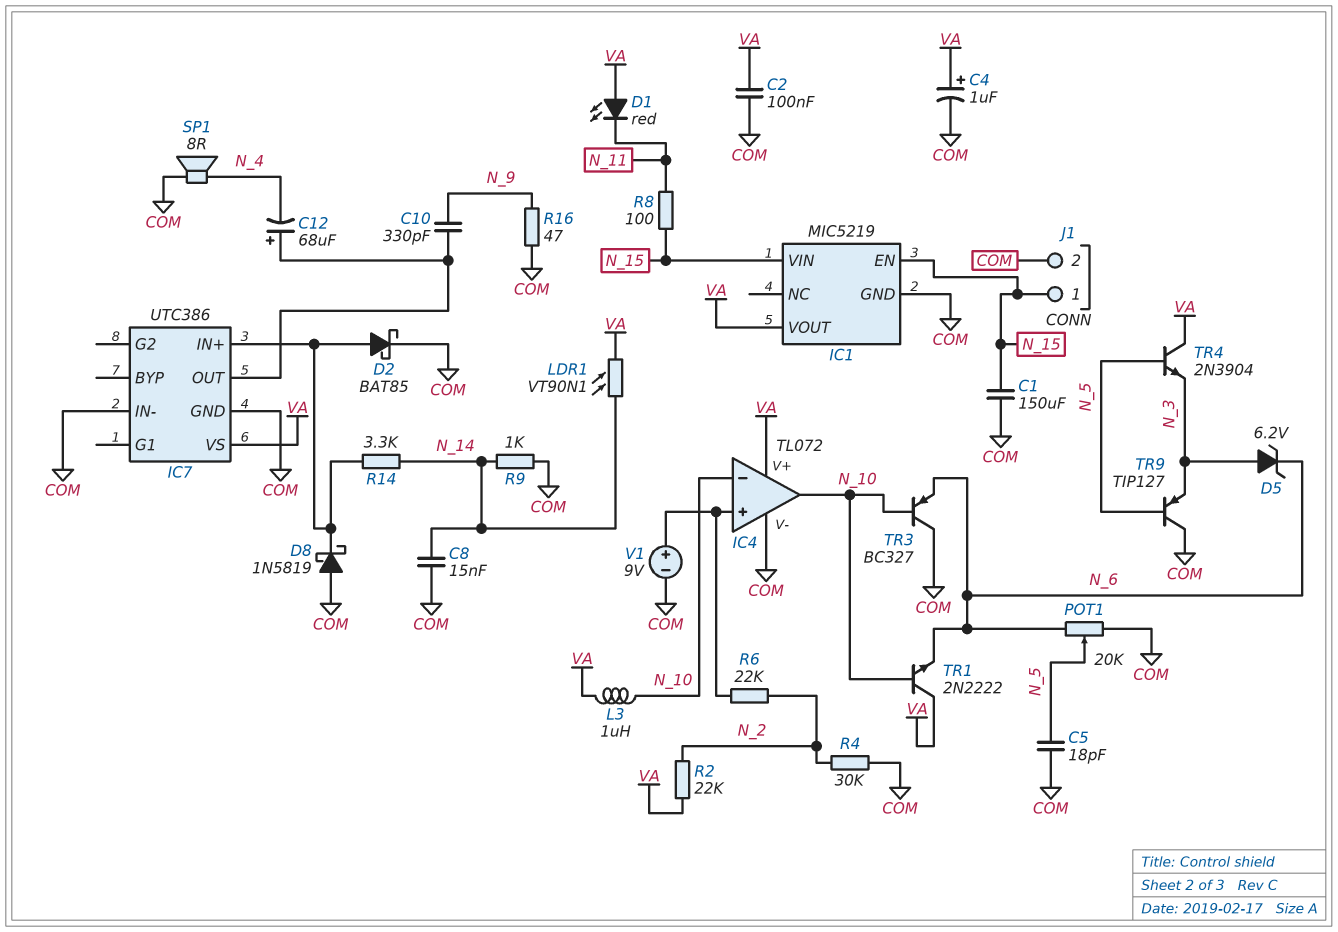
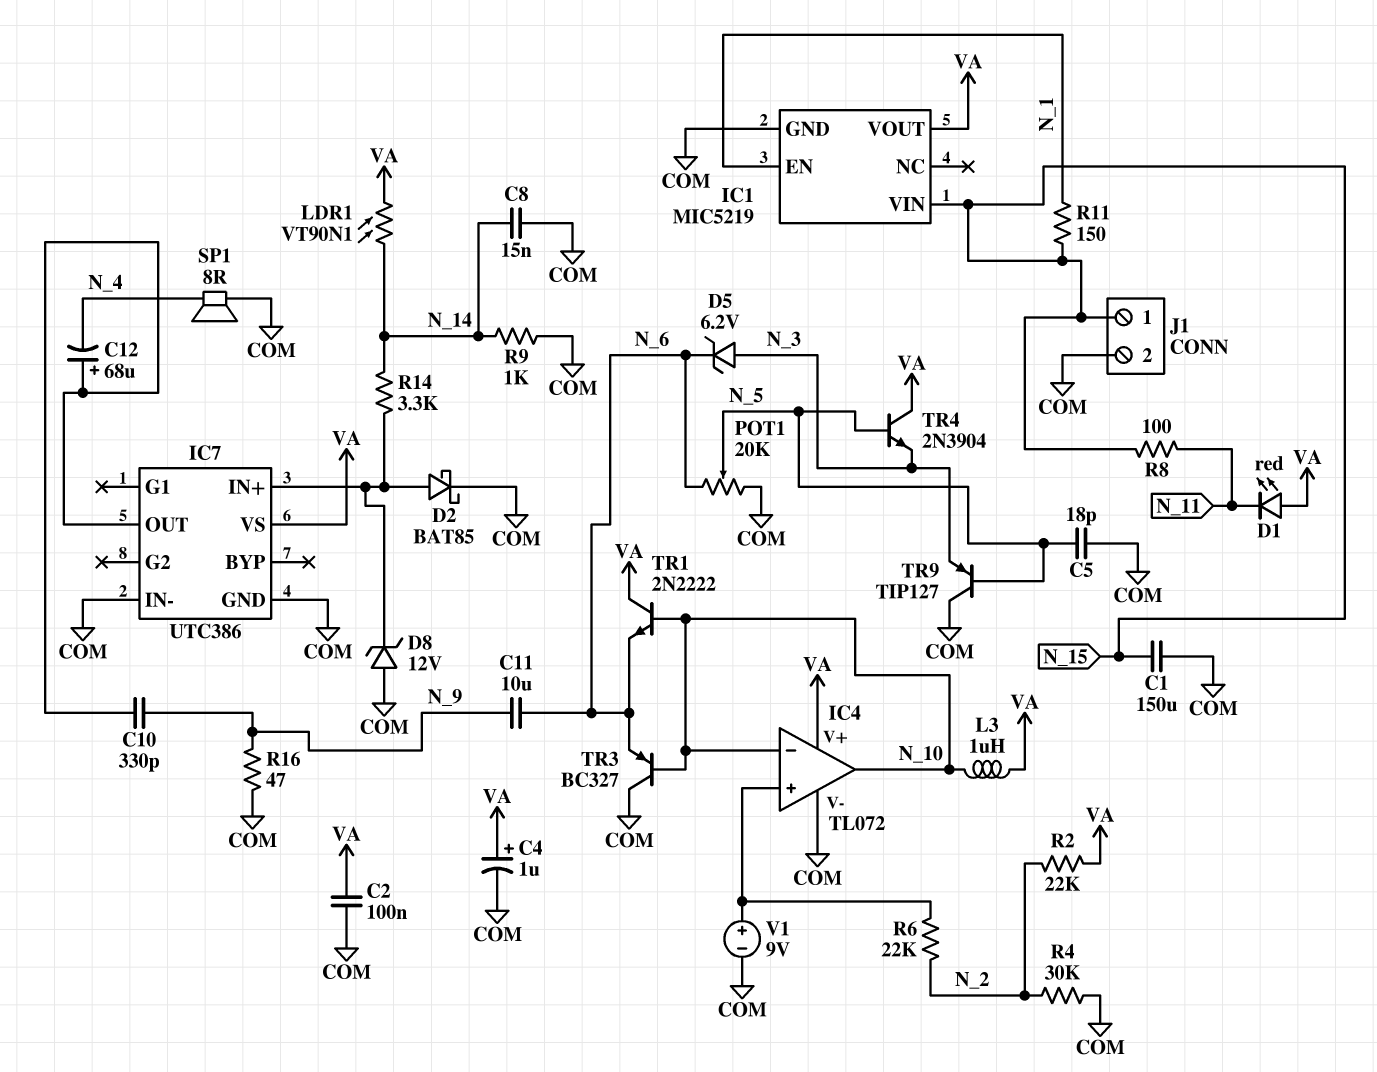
C11: none -> 10uF (N_6, N_9)
D8: schottky 1N5819 (A COM, K IC7/IN+) -> zener 12V (A COM, K IC7/IN+)
IC1 pin EN: N_15 -> N_1
R11: none -> 150 (N_1, N_15)

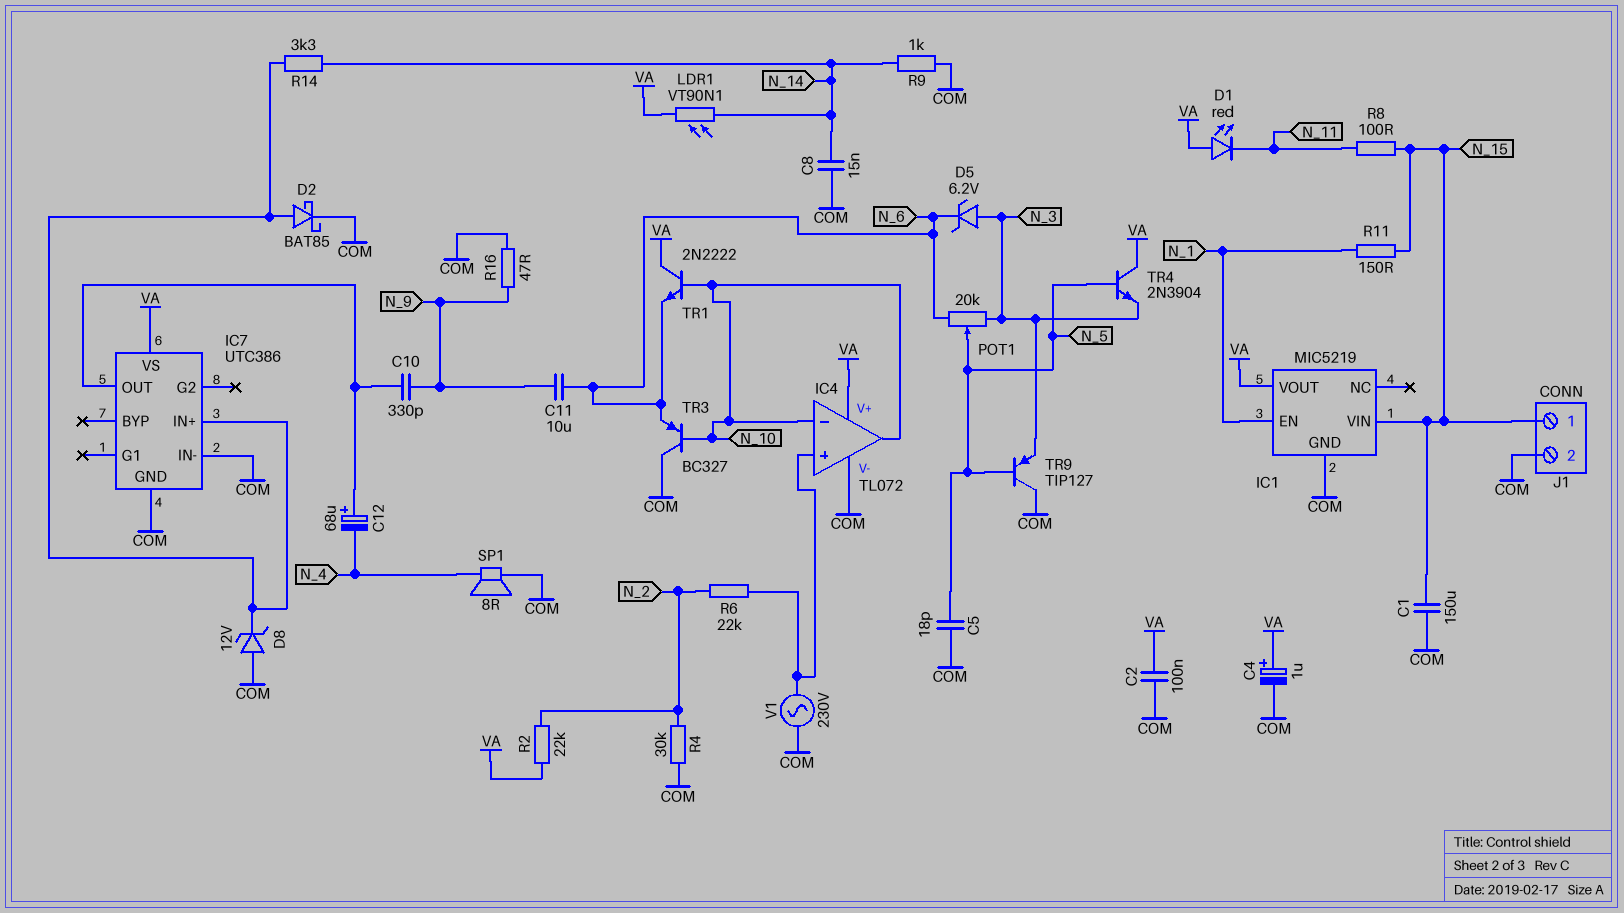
L3: 1uH (N_10, VA) -> none
POT1: 20k (COM, N_6, wiper N_5) -> 20k (N_3, N_6, wiper N_5)
V1: 9V (plus IC4/in+, minus COM) -> AC 230V (COM, IC4/in+)

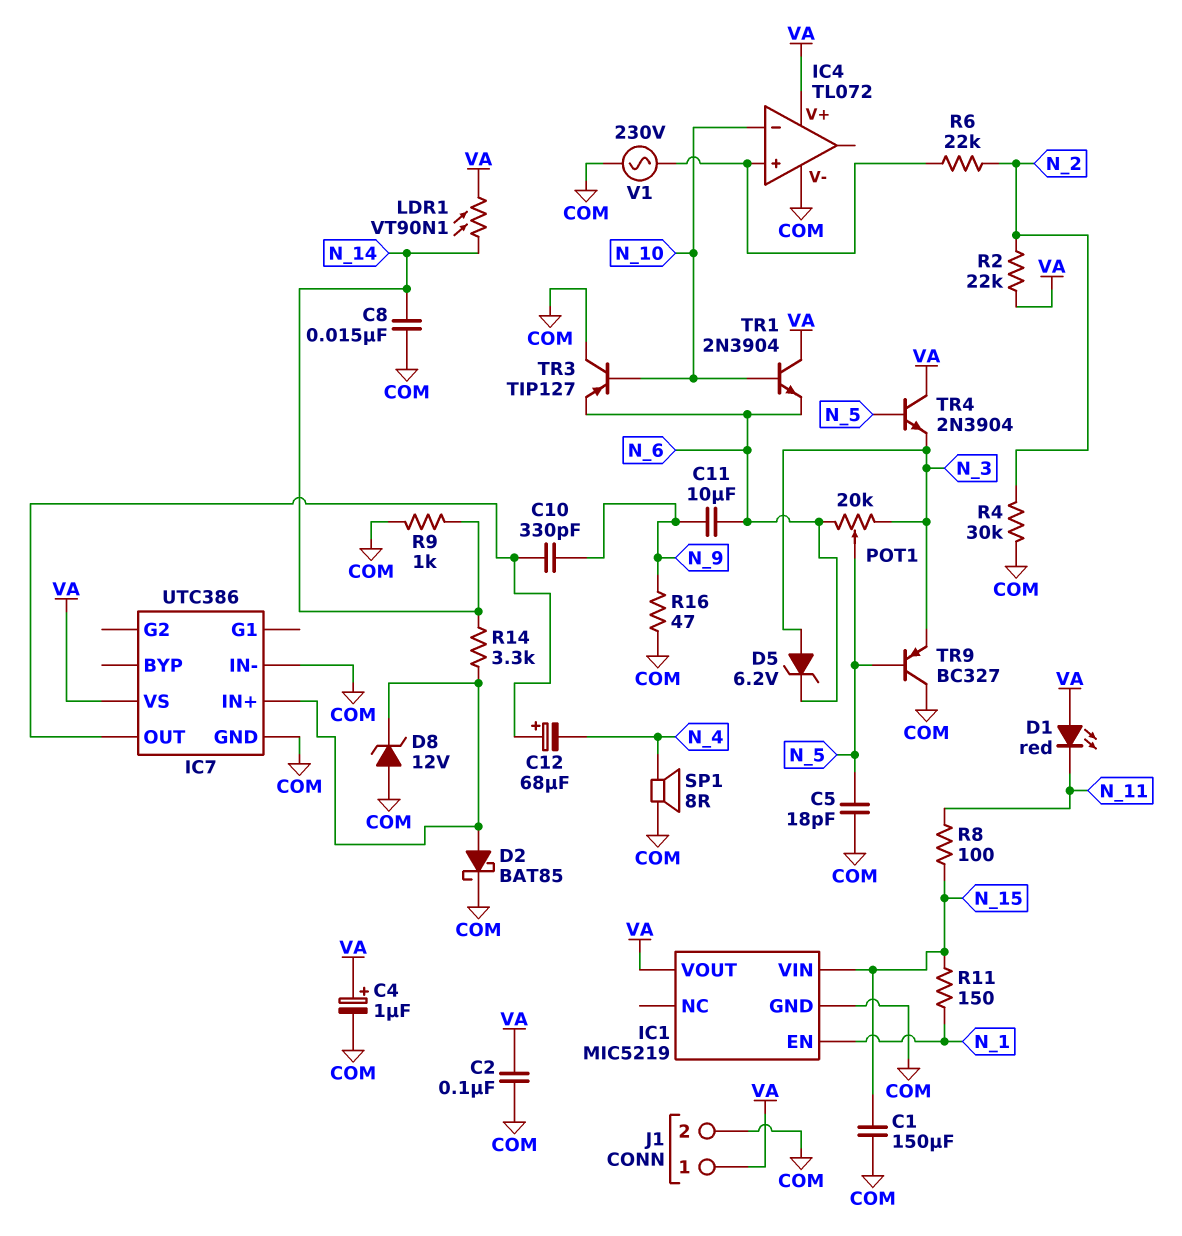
IC4 pin out: N_10 -> none
J1 pin 1: N_15 -> VA
TR1: NPN 2N2222 (B N_10, C VA, E N_6) -> NPN 2N3904 (B N_10, C VA, E N_6)
TR3: PNP BC327 (B N_10, C COM, E N_6) -> PNP TIP127 (B N_10, C COM, E N_6)
TR9: PNP TIP127 (B N_5, C COM, E N_3) -> PNP BC327 (B N_5, C COM, E N_3)

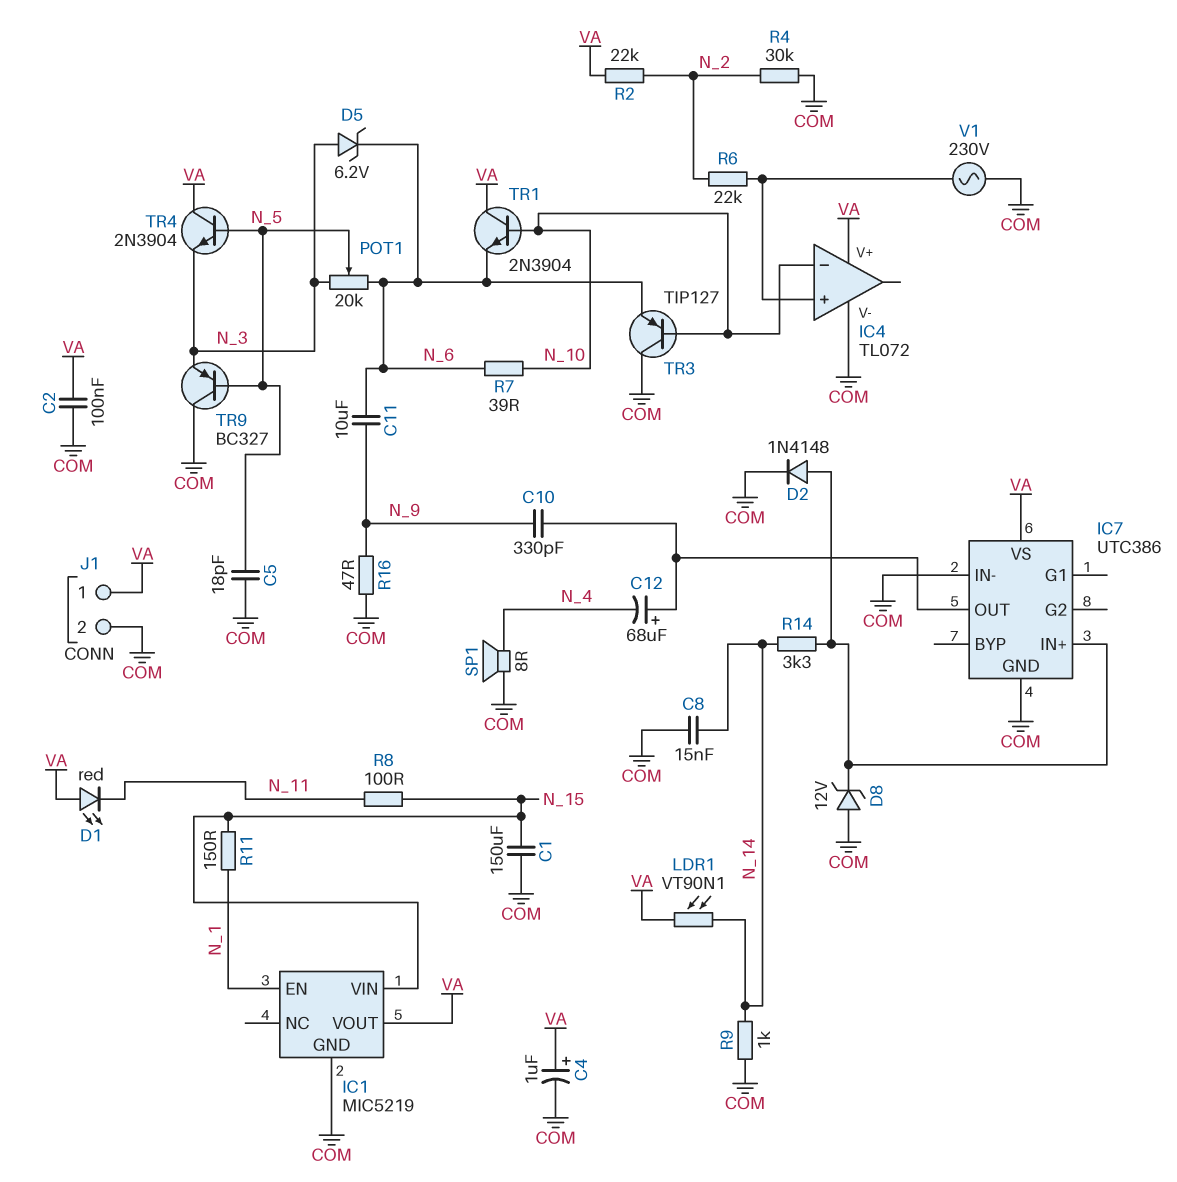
D2: schottky BAT85 (A IC7/IN+, K COM) -> diode 1N4148 (A IC7/IN+, K COM)
R7: none -> 39 (N_6, N_10)

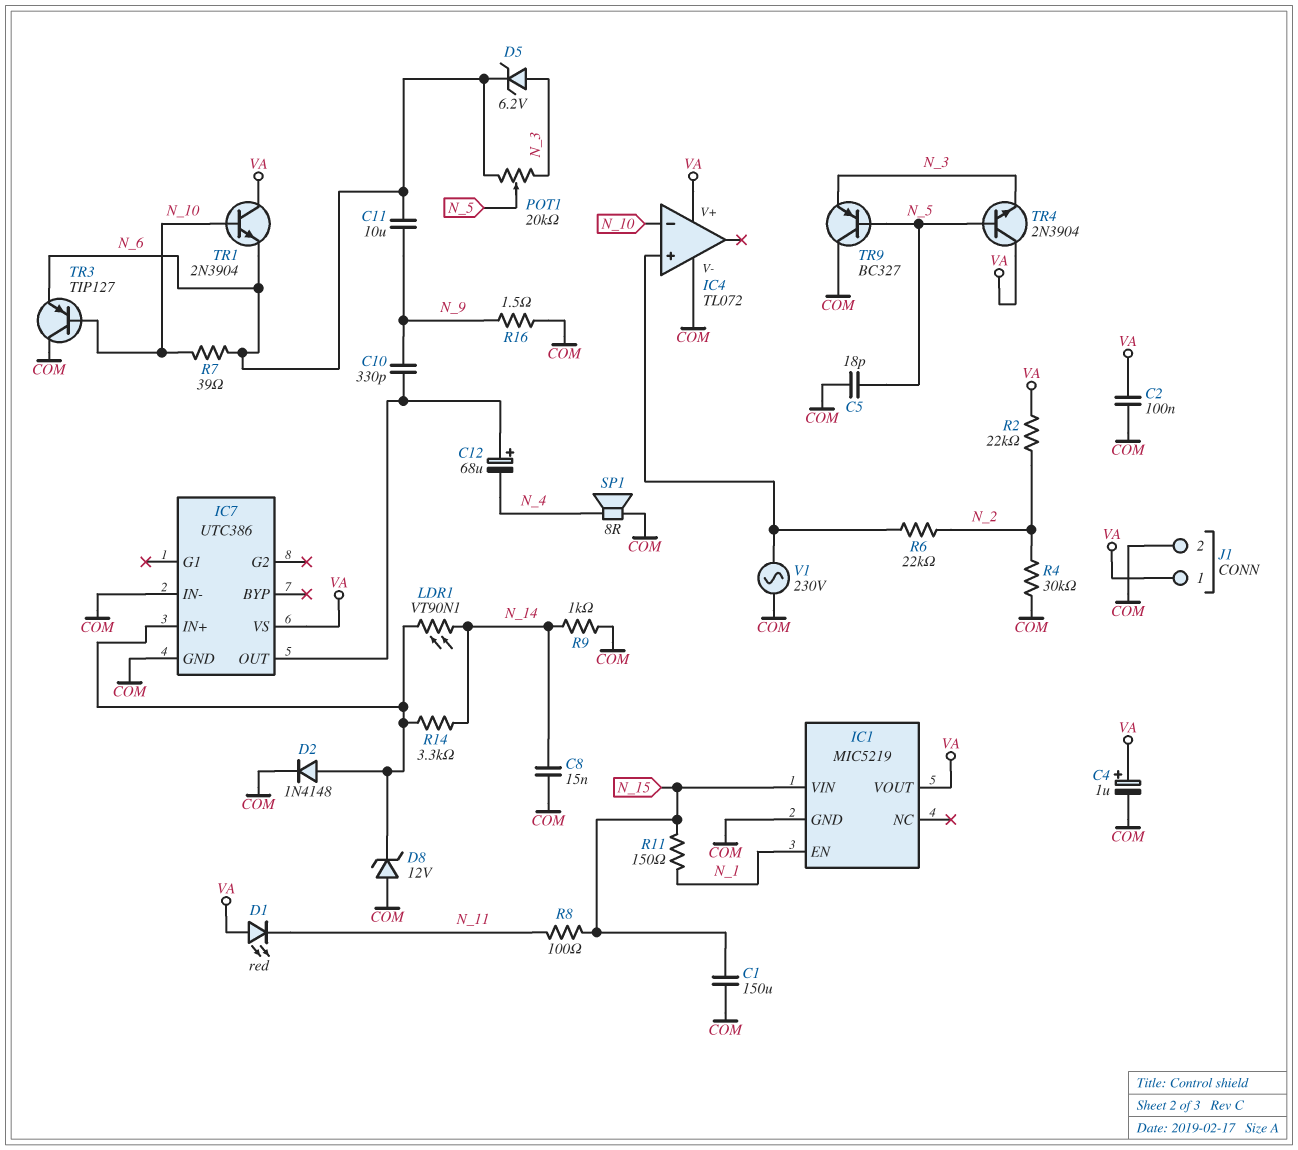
LDR1: VT90N1 (N_14, VA) -> VT90N1 (IC7/IN+, N_14)
R16: 47 (COM, N_9) -> 1.5 (COM, N_9)

